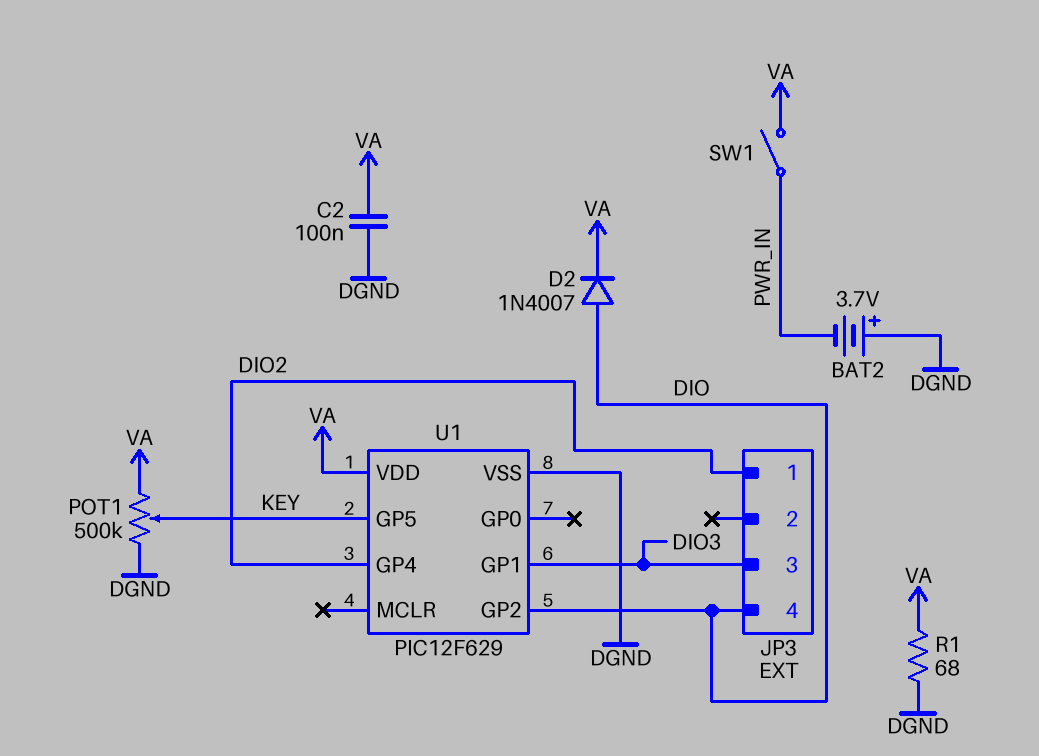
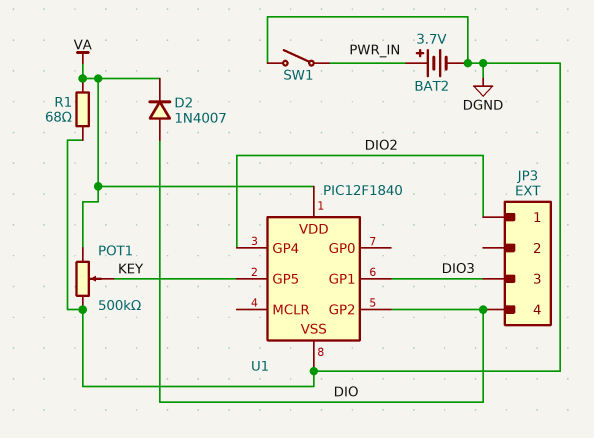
BAT2: 3.7V (plus DGND, minus PWR_IN) -> 3.7V (plus PWR_IN, minus DGND)
C2: 100nF (DGND, VA) -> none
SW1: switch (PWR_IN, VA) -> switch (DGND, PWR_IN)
U1: PIC12F629 -> PIC12F1840

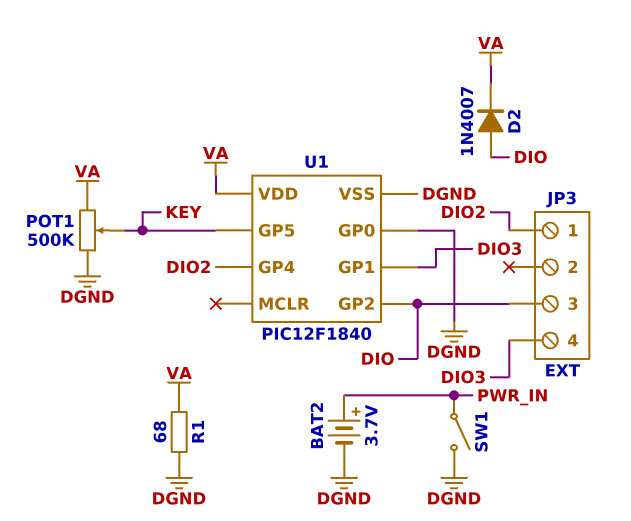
JP3 pin 3: DIO3 -> DIO
JP3 pin 4: DIO -> DIO3
U1 pin GP0: none -> DGND

